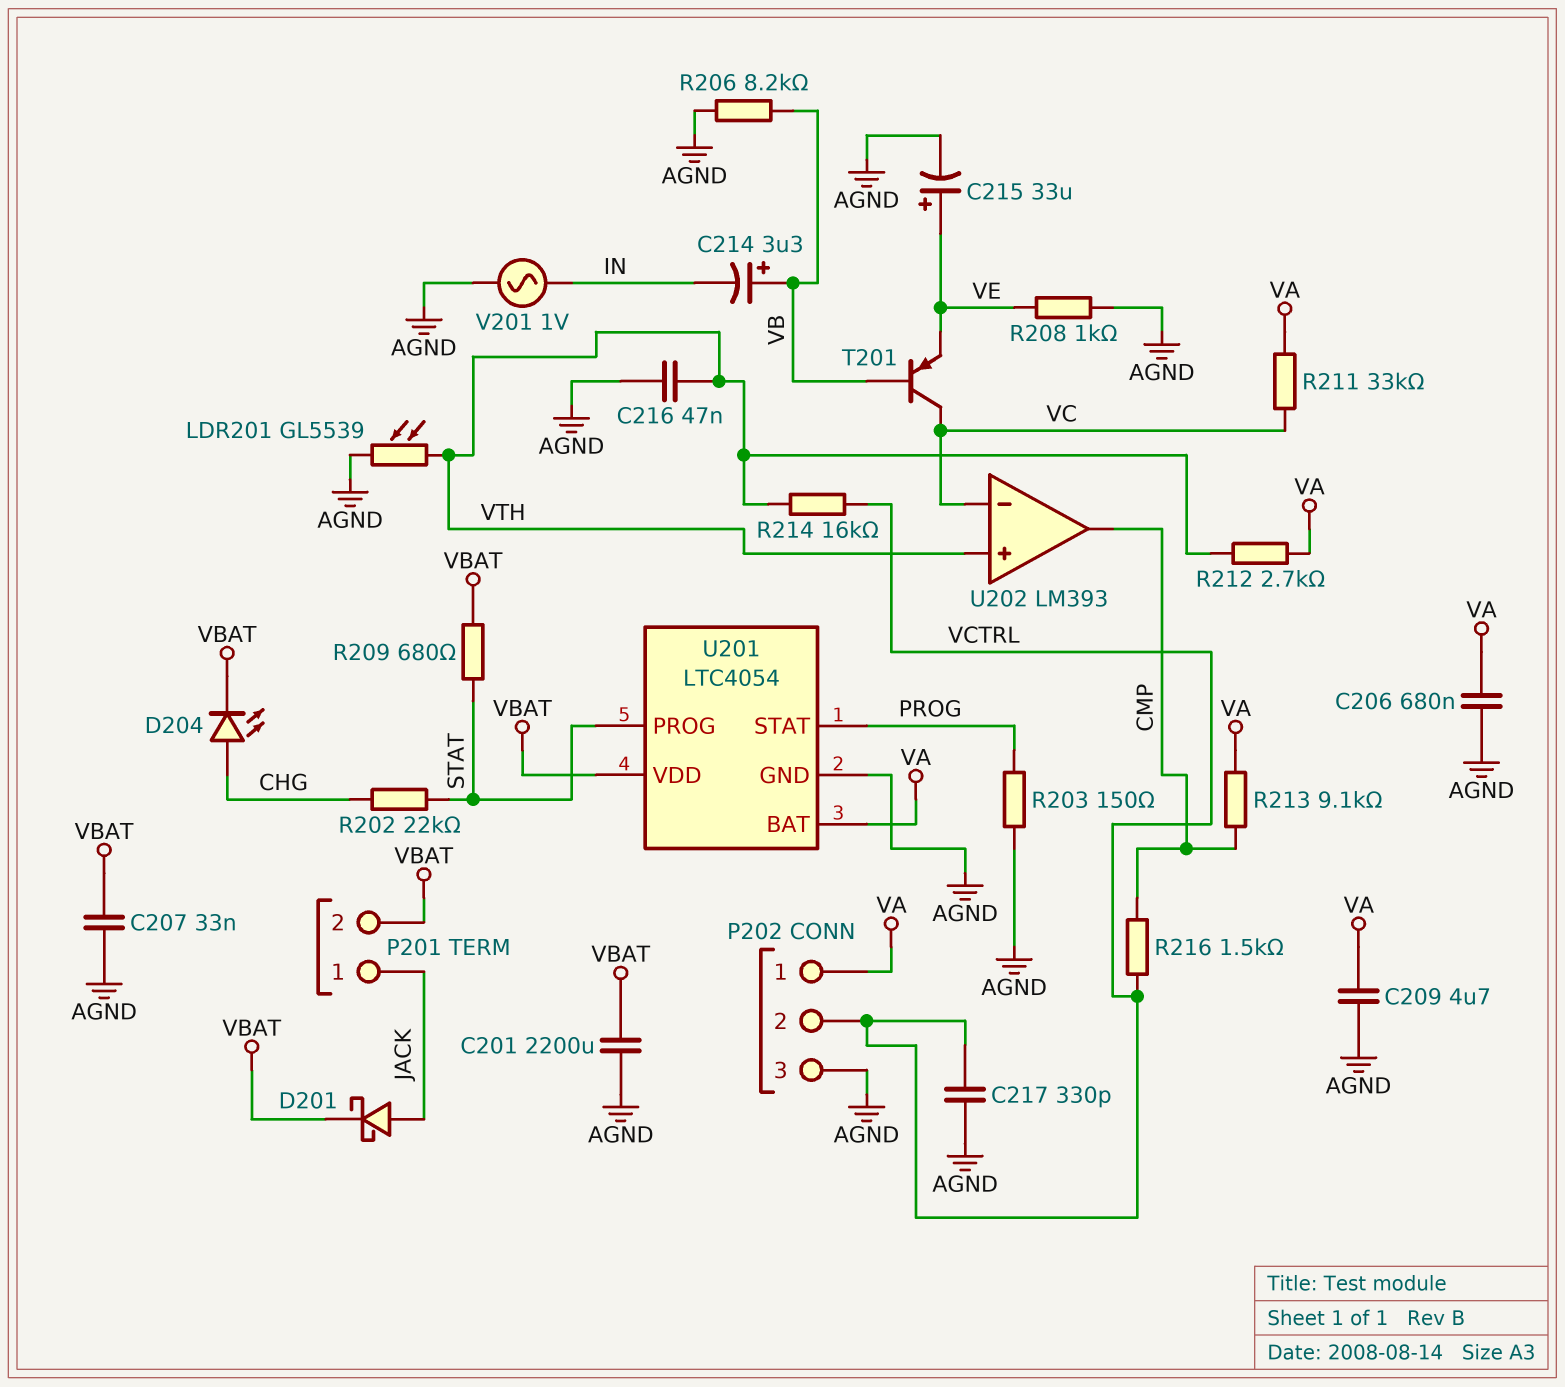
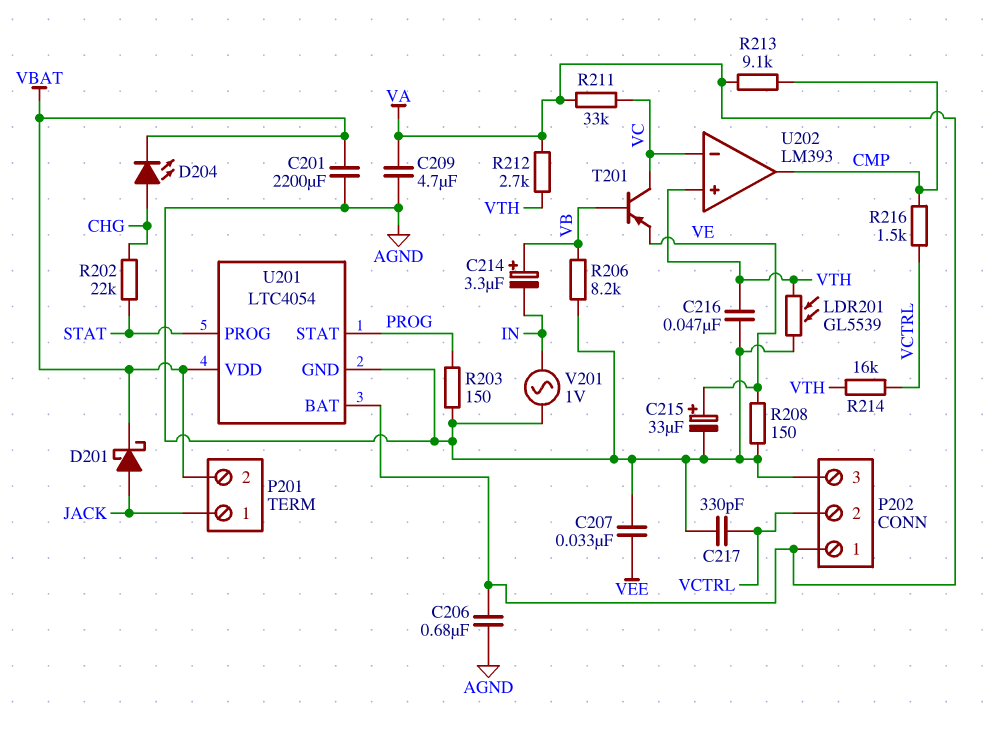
C207: 33nF (AGND, VBAT) -> 33nF (AGND, VEE)
R208: 1k (AGND, VE) -> 150 (AGND, VE)
R209: 680 (STAT, VBAT) -> none

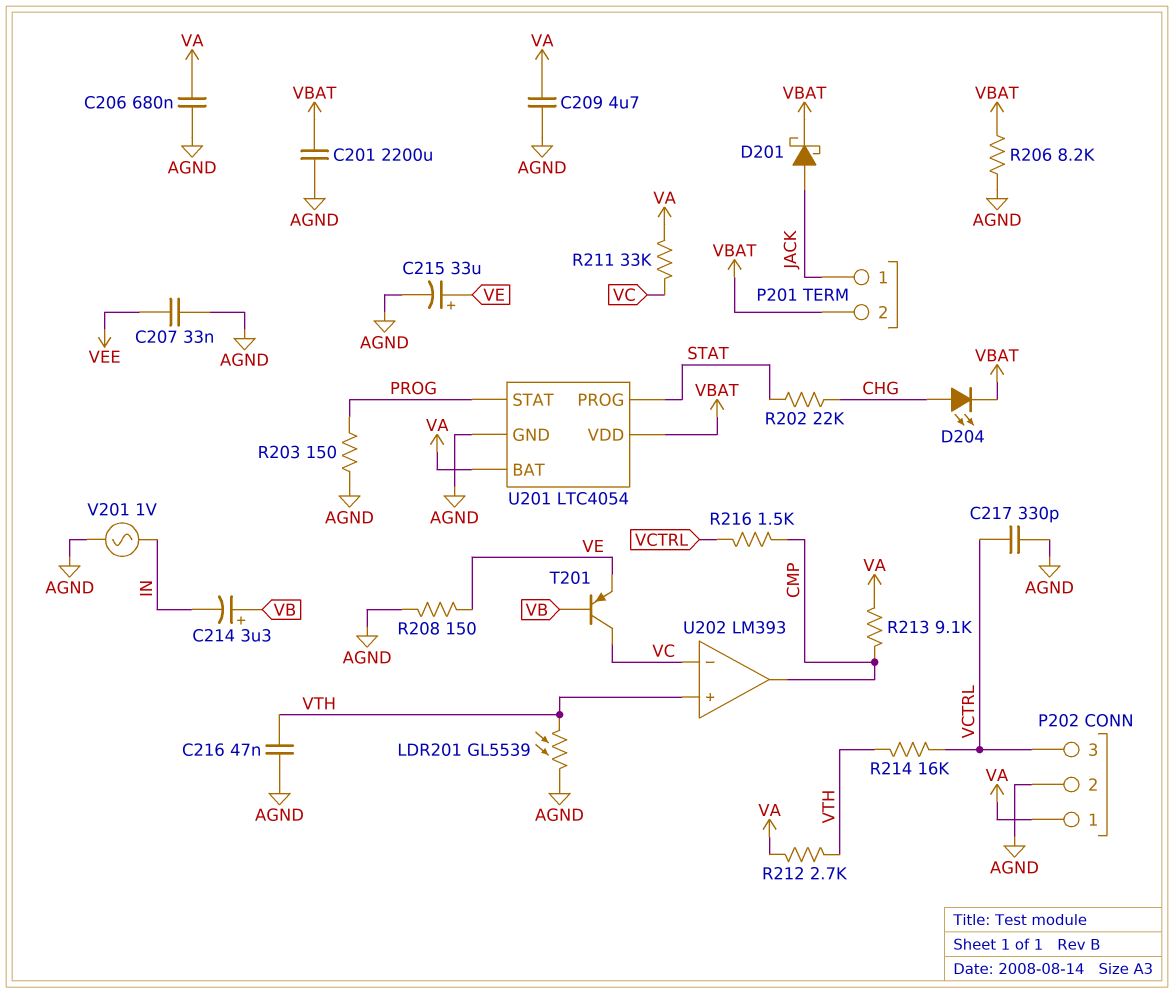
P202 pin 2: VCTRL -> AGND
P202 pin 3: AGND -> VCTRL
R206: 8.2k (AGND, VB) -> 8.2k (AGND, VBAT)

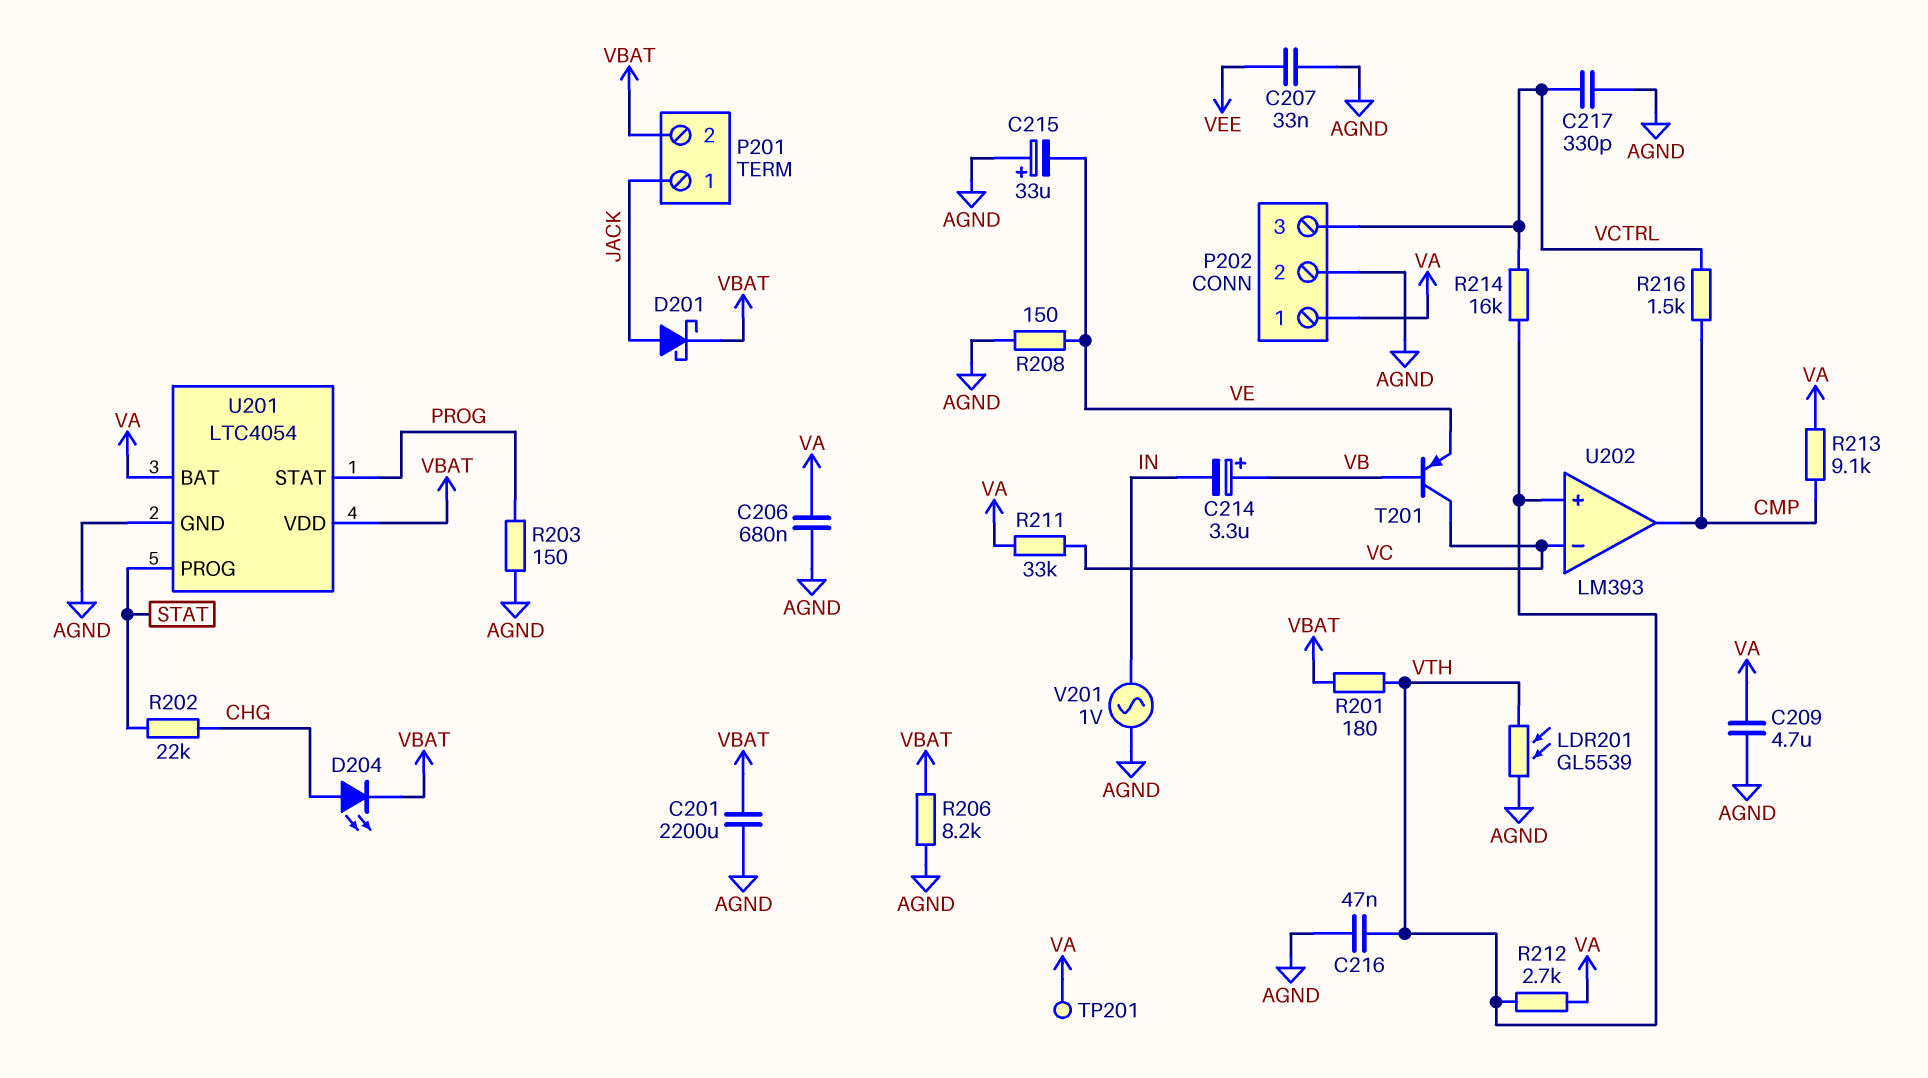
C215: 33uF (plus VE, minus AGND) -> 33uF (plus AGND, minus VE)
R201: none -> 180 (VBAT, VTH)
TP201: none -> test point (VA)

